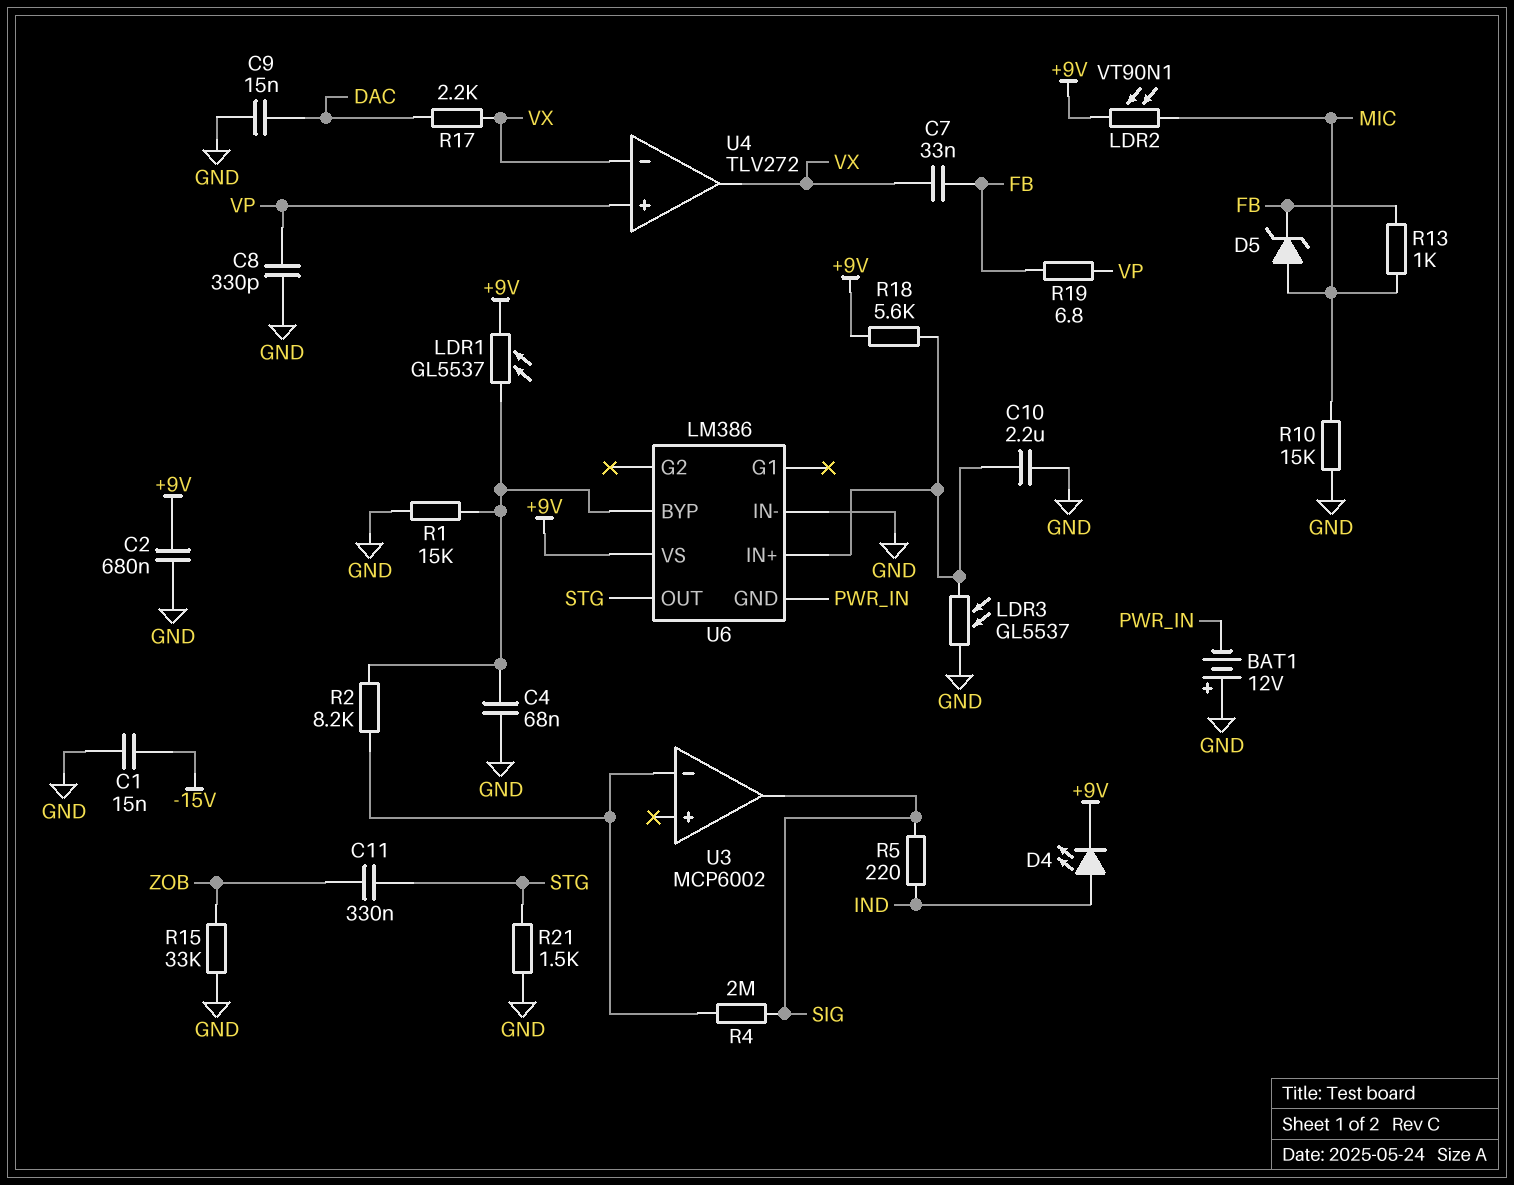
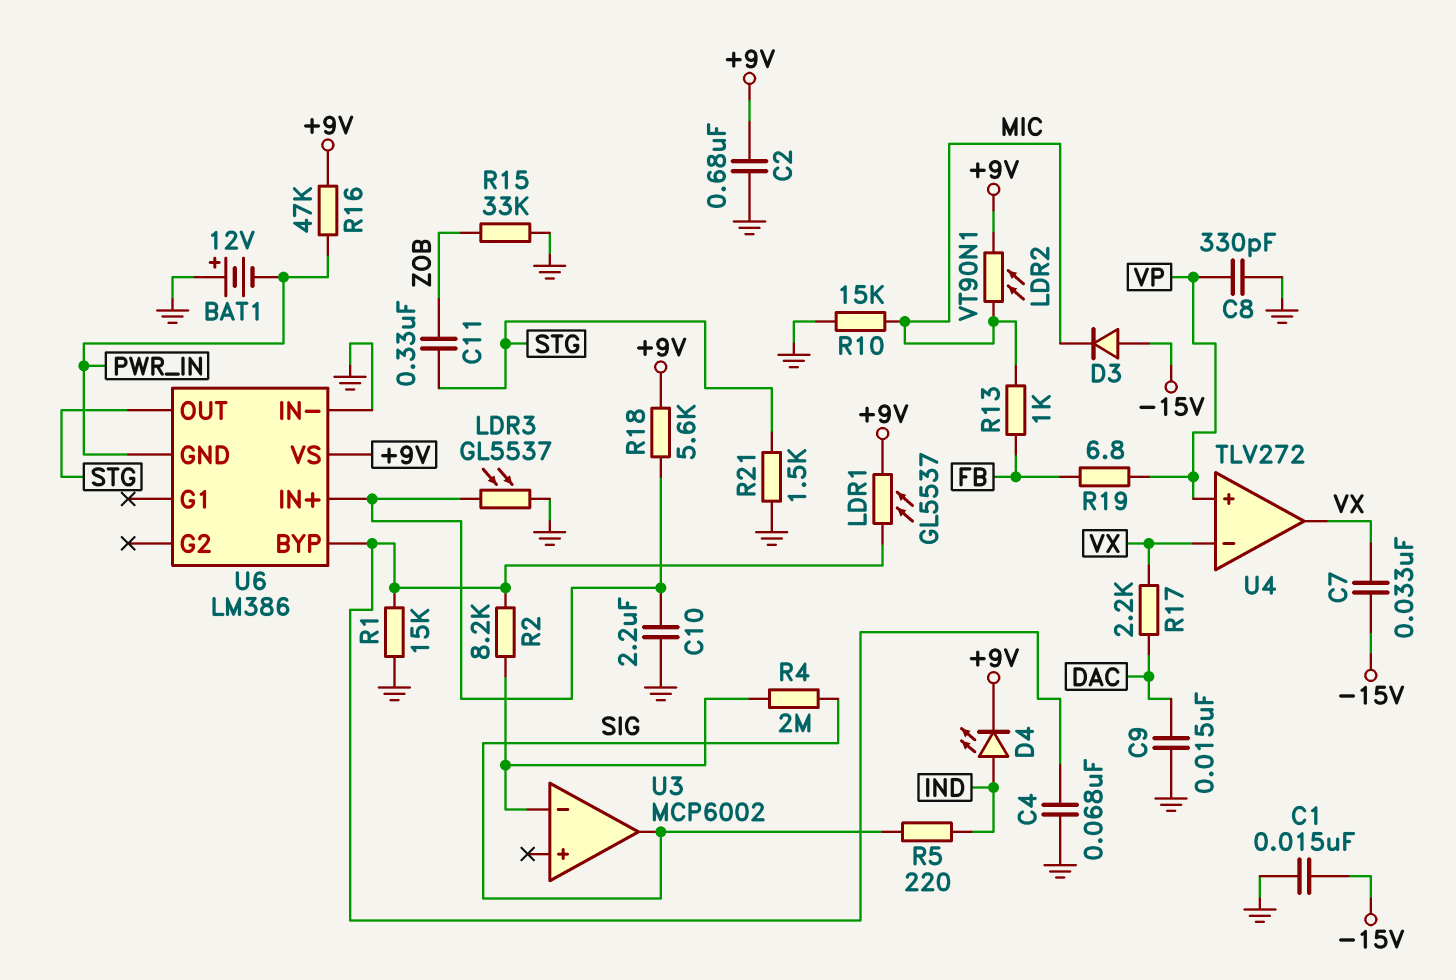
C7: 33nF (FB, VX) -> 33nF (-15V, VX)
D3: none -> diode (A -15V, K MIC)
D5: zener (A MIC, K FB) -> none
R16: none -> 47k (+9V, PWR_IN)

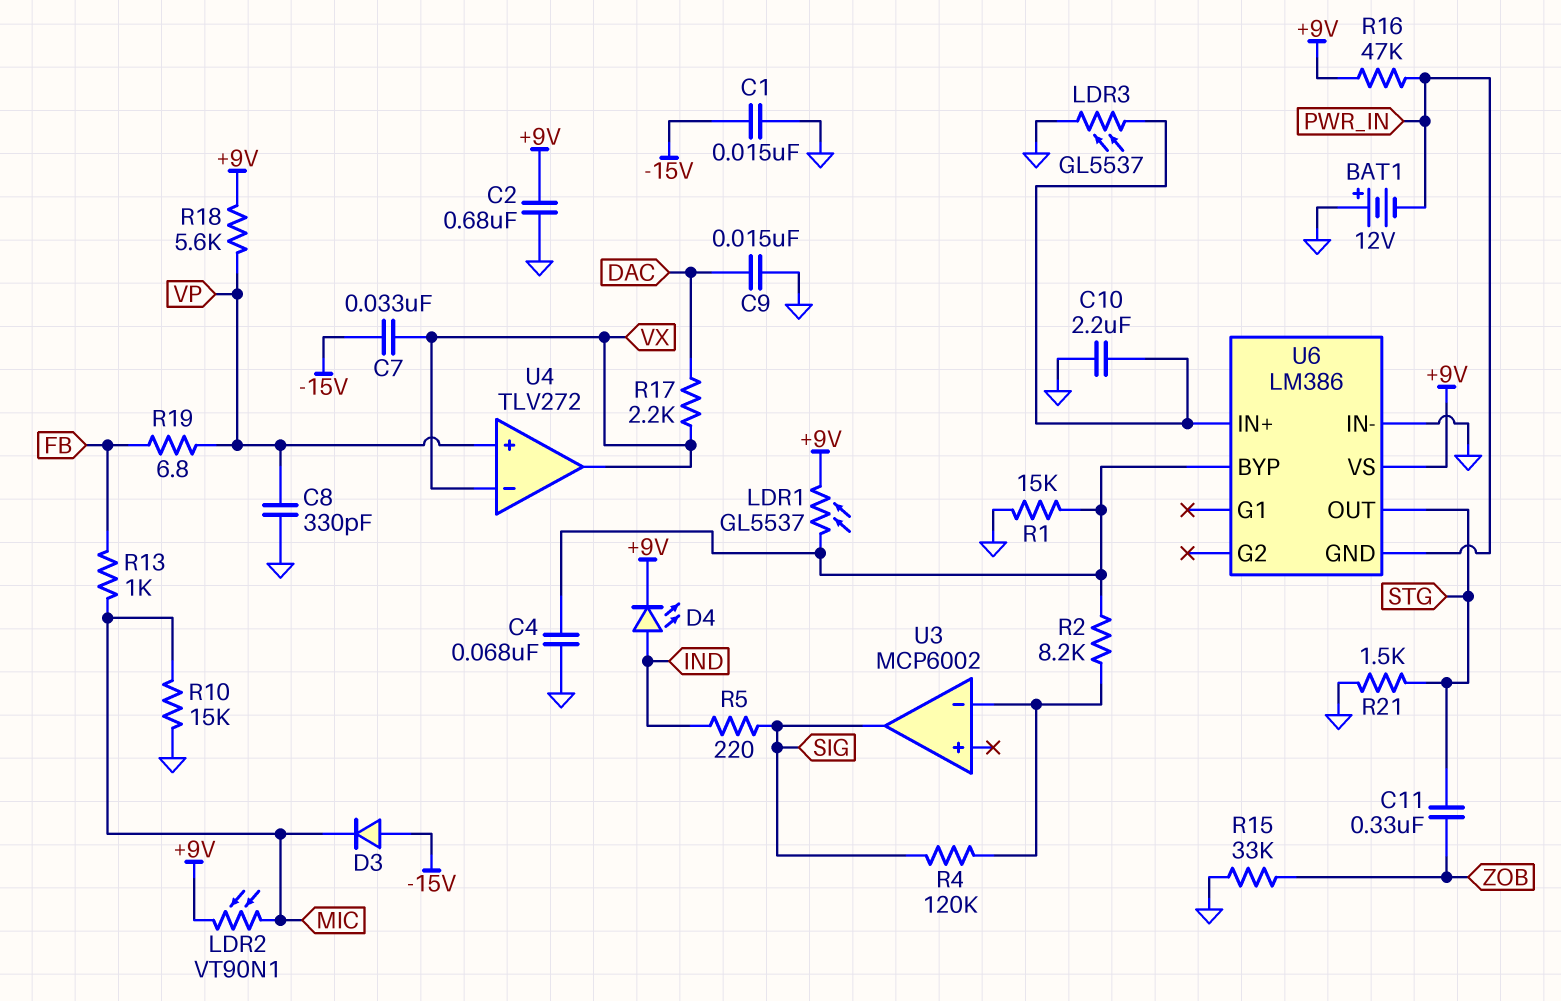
R4: 2M (SIG, U3/in-) -> 120k (SIG, U3/in-)
R18: 5.6k (+9V, U6/IN+) -> 5.6k (+9V, VP)

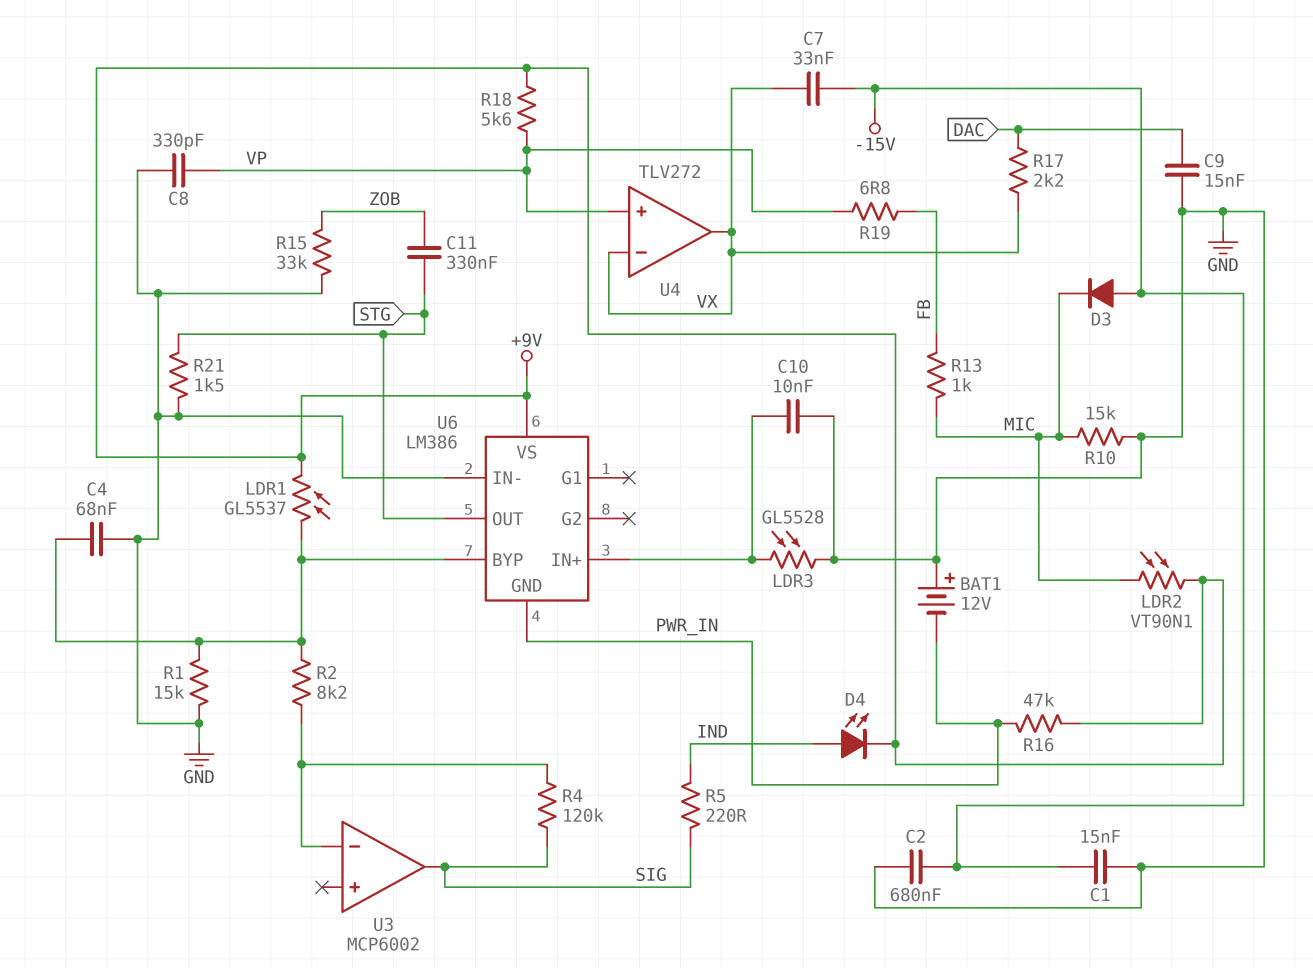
C2: 680nF (+9V, GND) -> 680nF (-15V, GND)
C10: 2.2uF (GND, U6/IN+) -> 10nF (GND, U6/IN+)
LDR3: GL5537 (GND, U6/IN+) -> GL5528 (GND, U6/IN+)

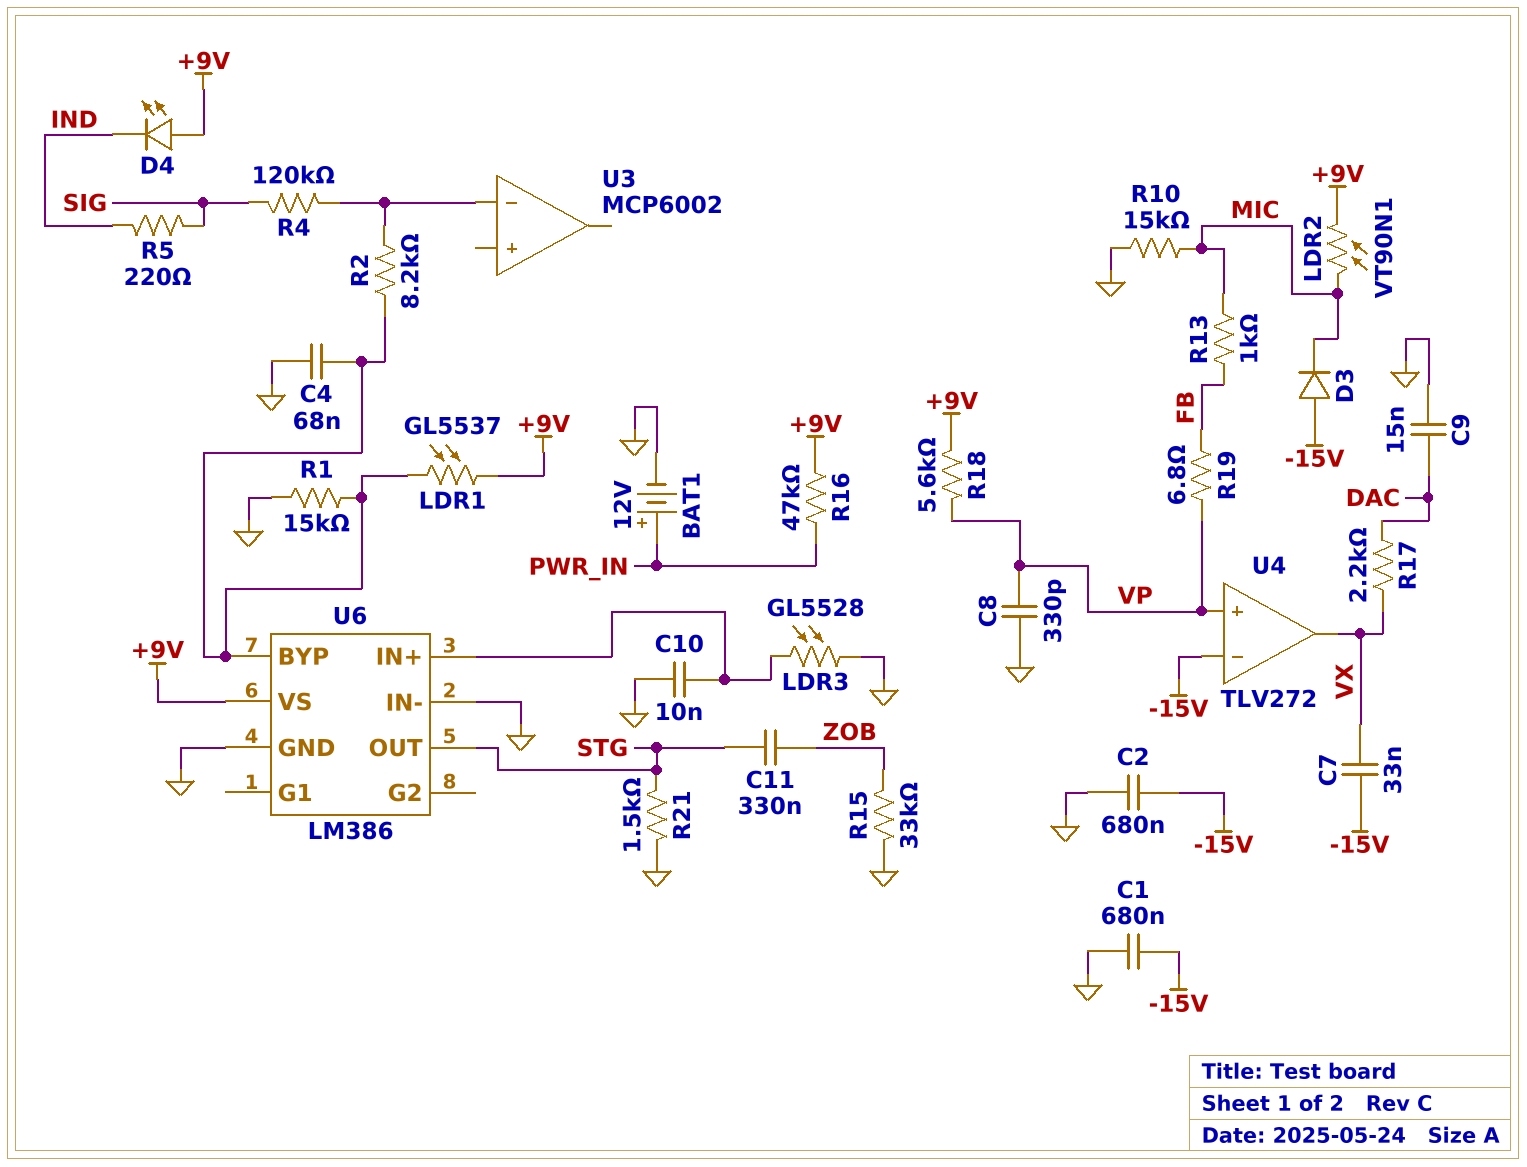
BAT1: 12V (plus GND, minus PWR_IN) -> 12V (plus PWR_IN, minus GND)
C1: 15nF (-15V, GND) -> 680nF (-15V, GND)
D4: LED (A IND, K +9V) -> LED (A +9V, K IND)
U3 pin out: SIG -> none
U4 pin in-: VX -> -15V
U6 pin GND: PWR_IN -> GND

